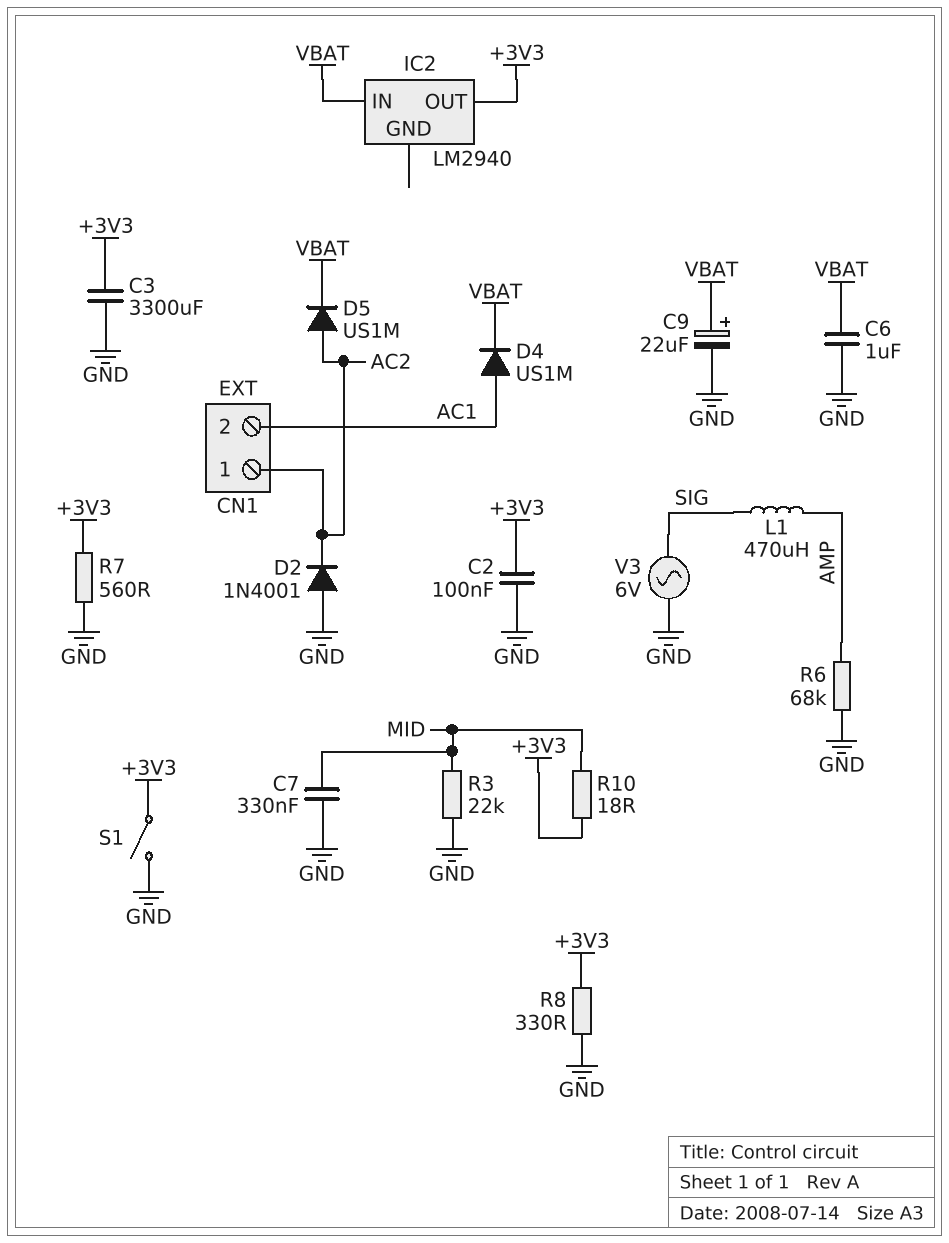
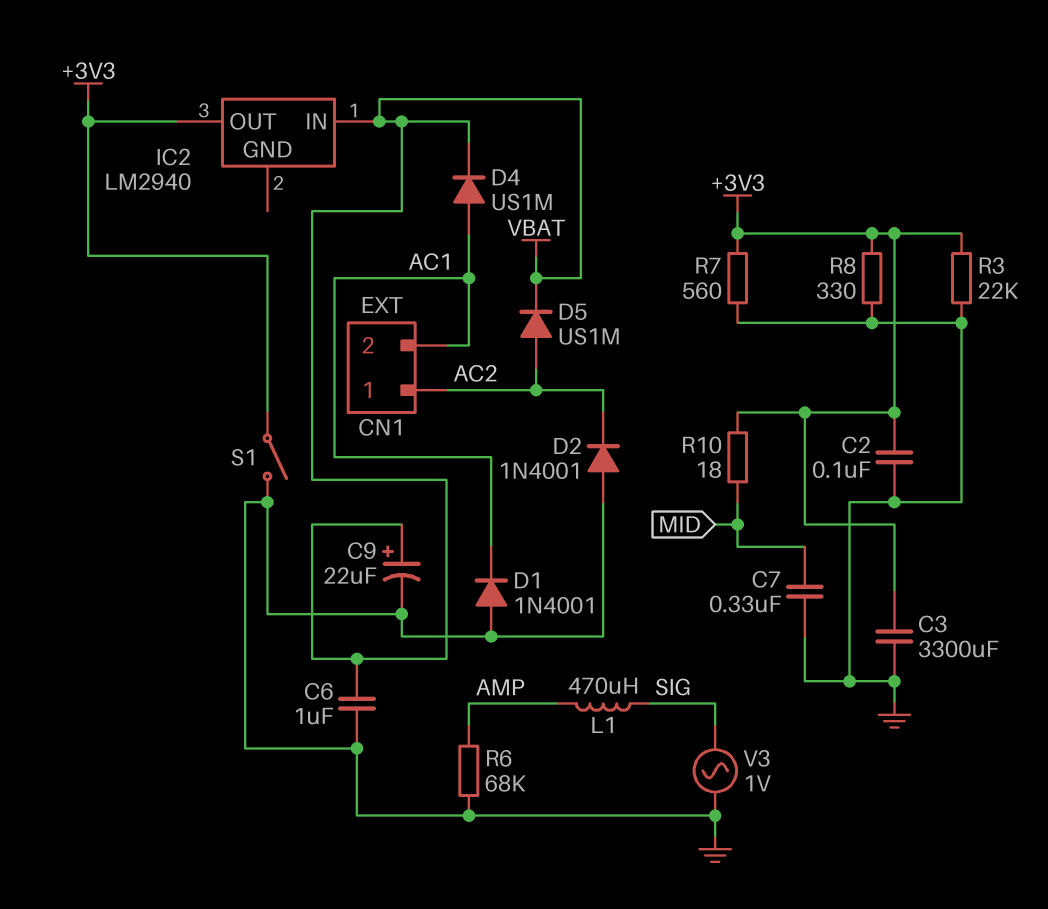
D1: none -> diode 1N4001 (A GND, K AC1)
R3: 22k (GND, MID) -> 22k (+3V3, GND)
V3: AC 6V (GND, SIG) -> AC 1V (GND, SIG)

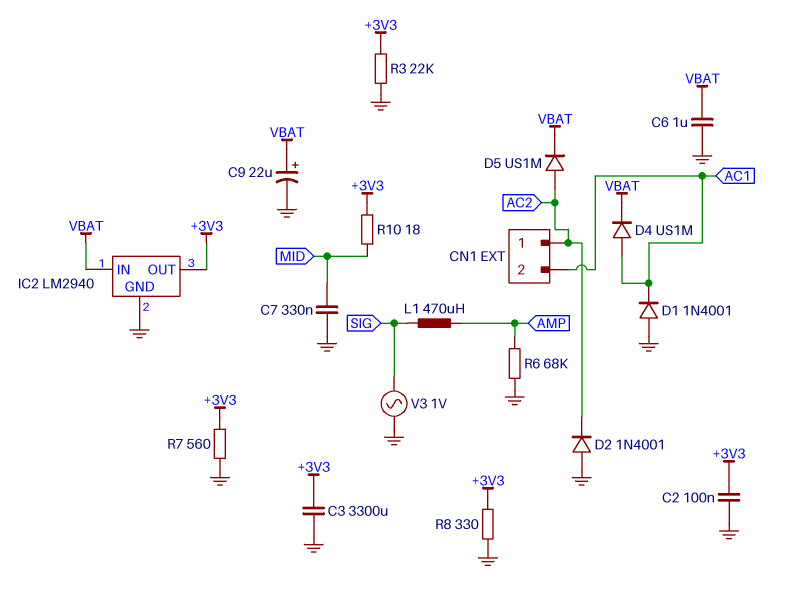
IC2 pin GND: none -> GND
S1: switch (+3V3, GND) -> none

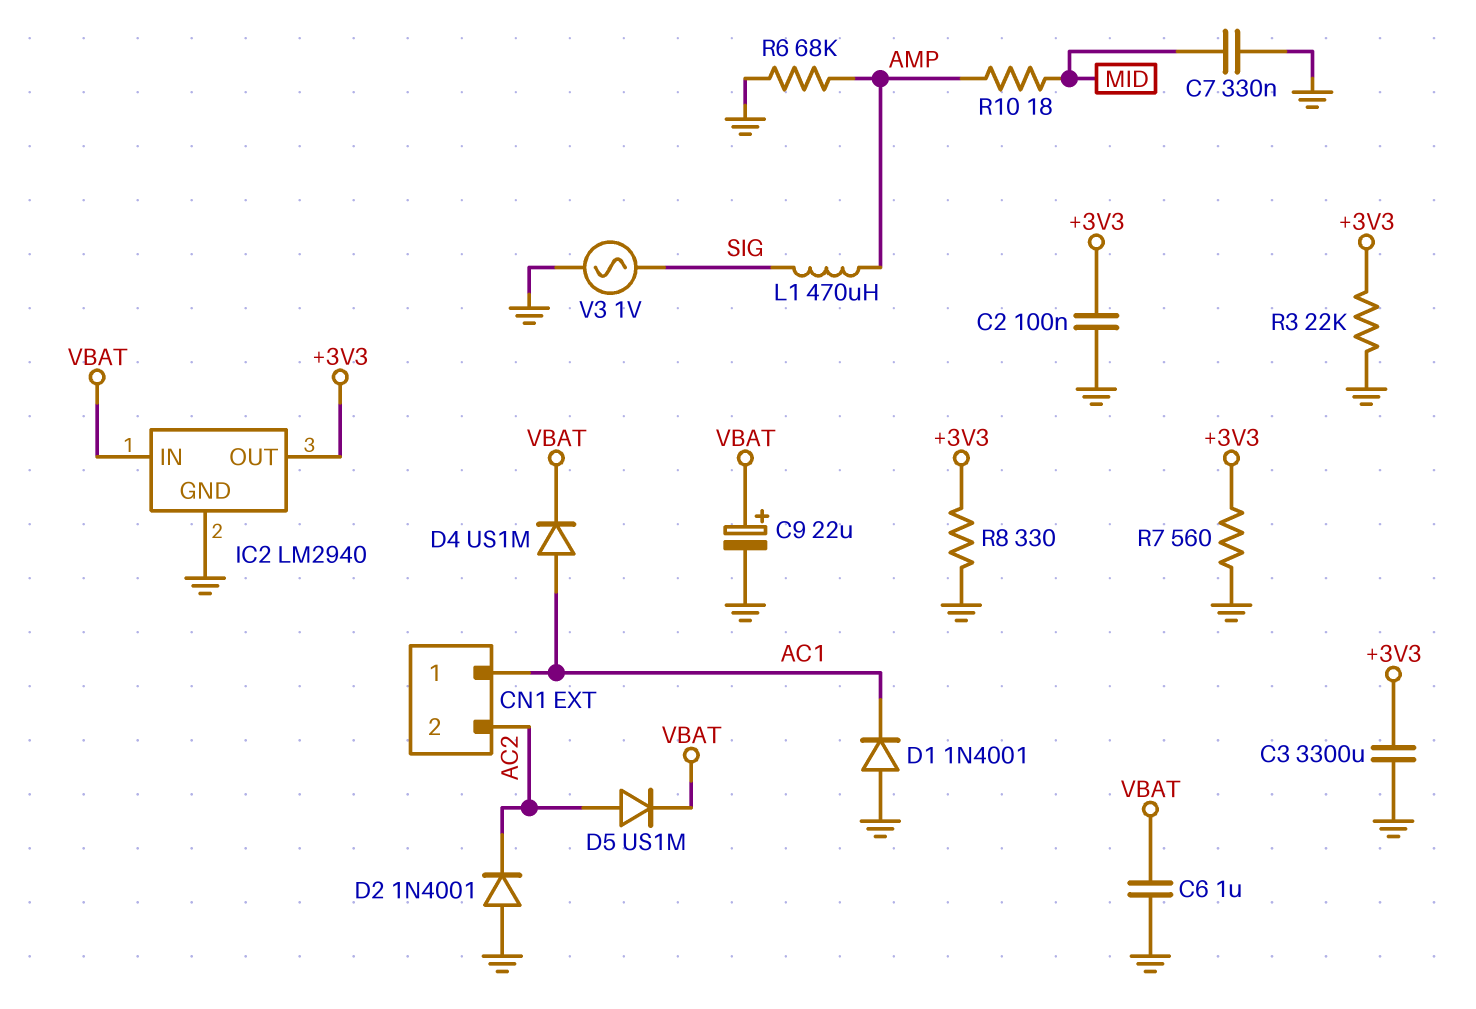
CN1 pin 1: AC2 -> AC1
CN1 pin 2: AC1 -> AC2
R10: 18 (+3V3, MID) -> 18 (AMP, MID)

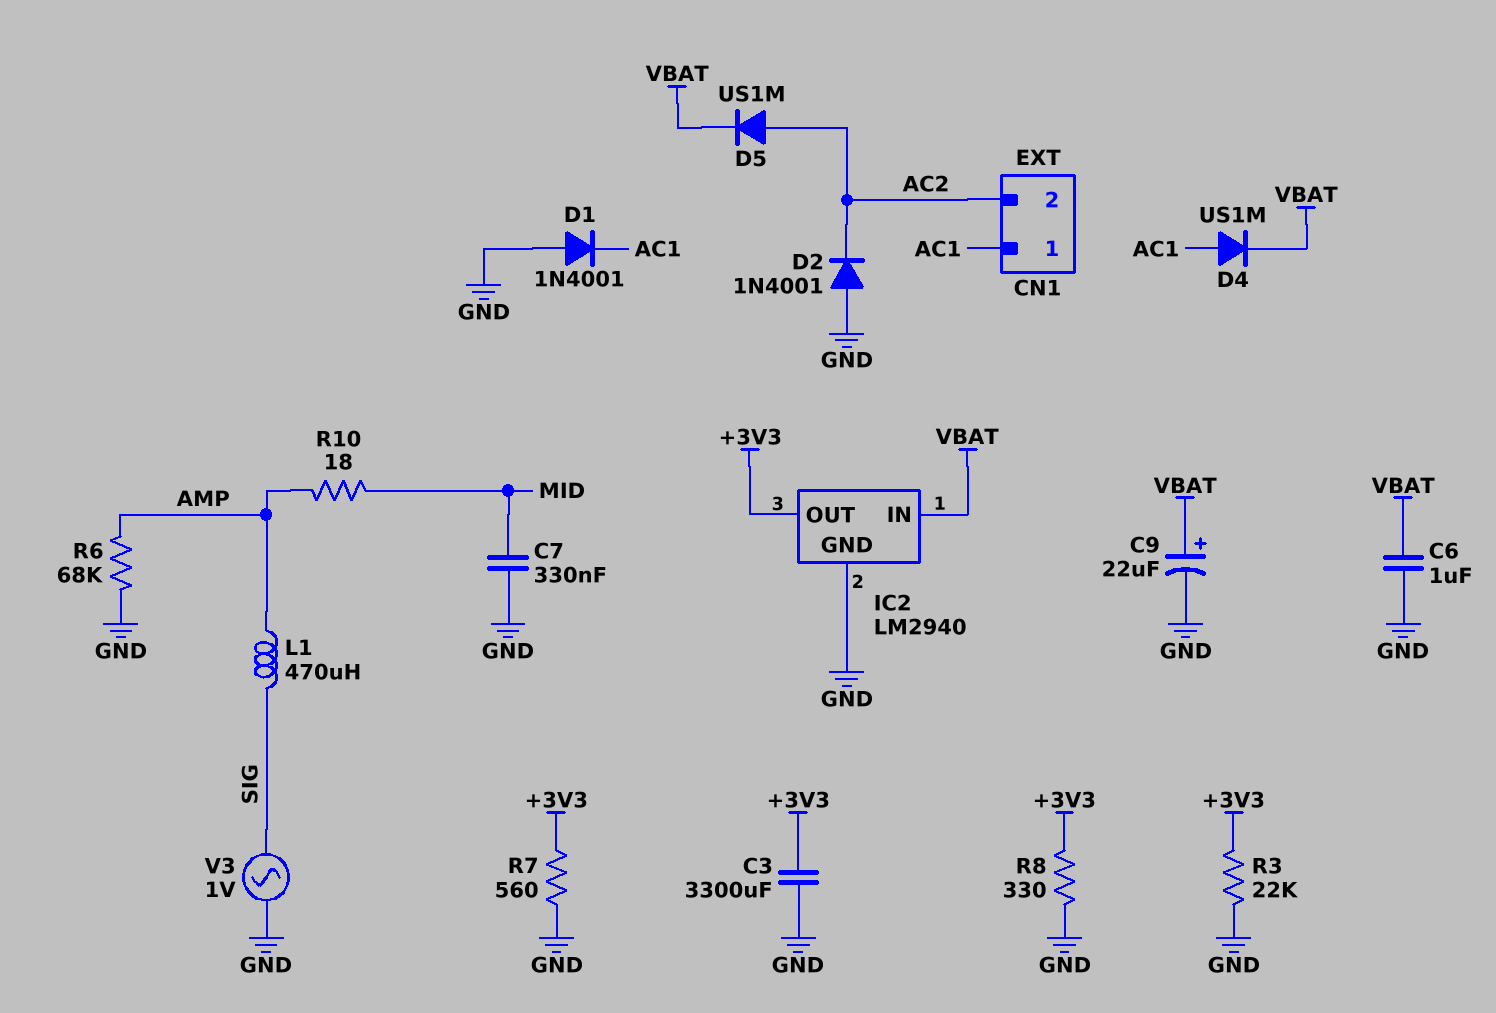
C2: 100nF (+3V3, GND) -> none

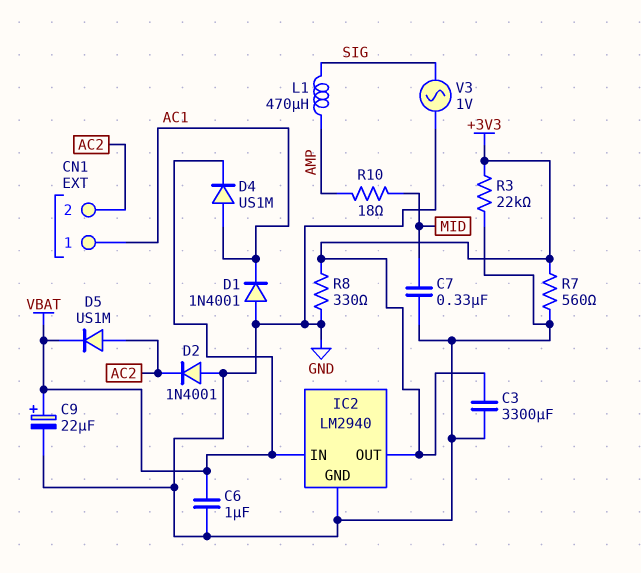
R6: 68k (AMP, GND) -> none

